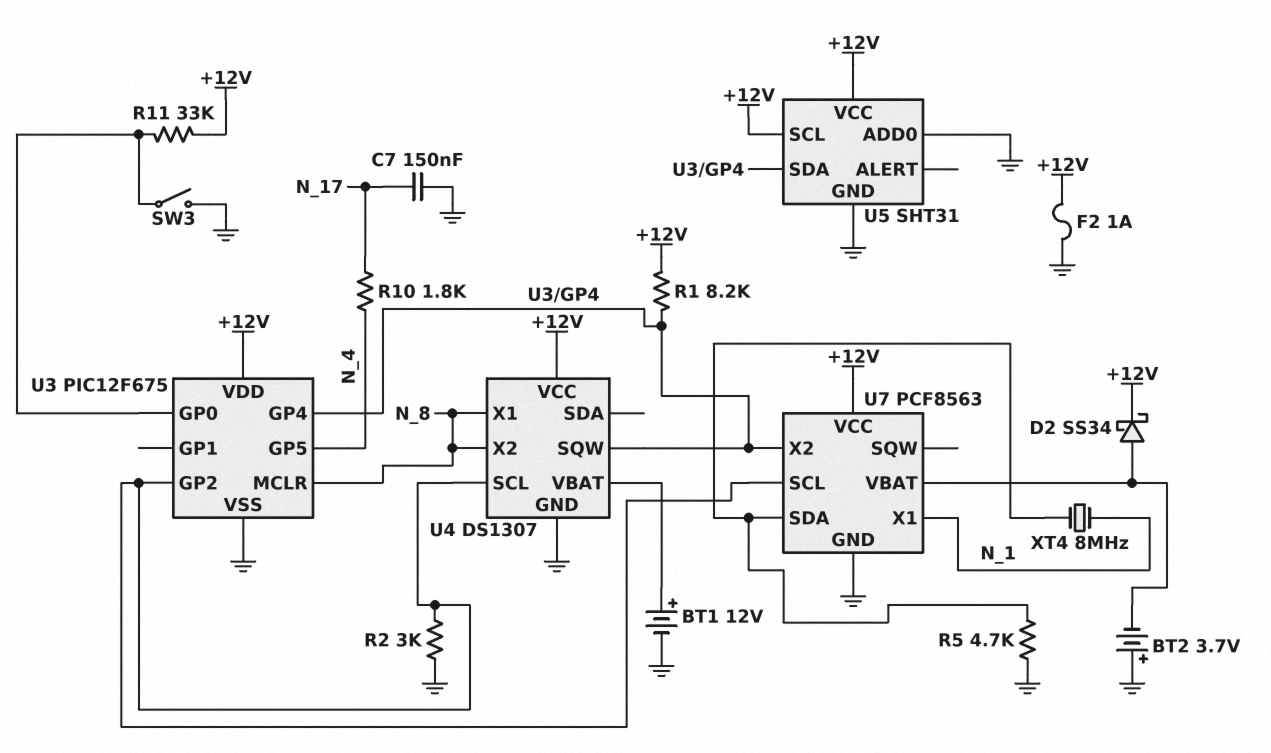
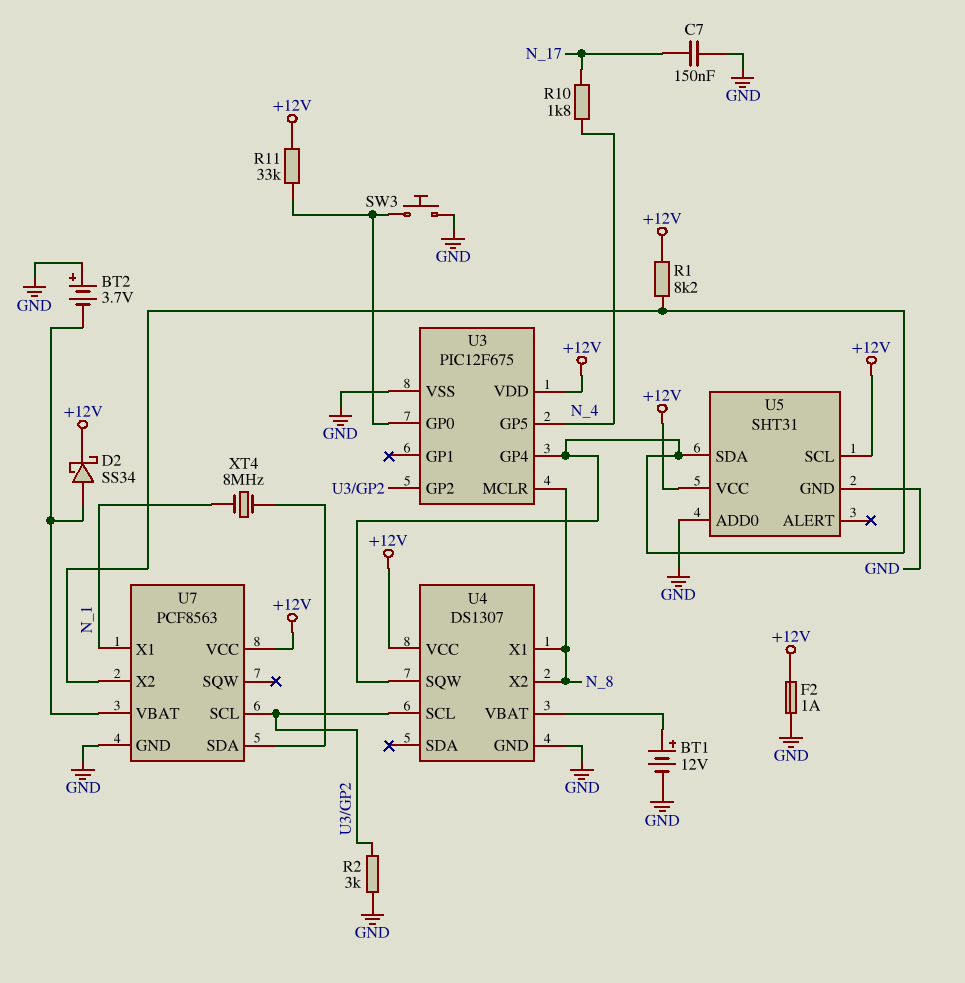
R5: 4.7k (GND, U7/SDA) -> none
SW3: switch (GND, U3/GP0) -> button (GND, U3/GP0)

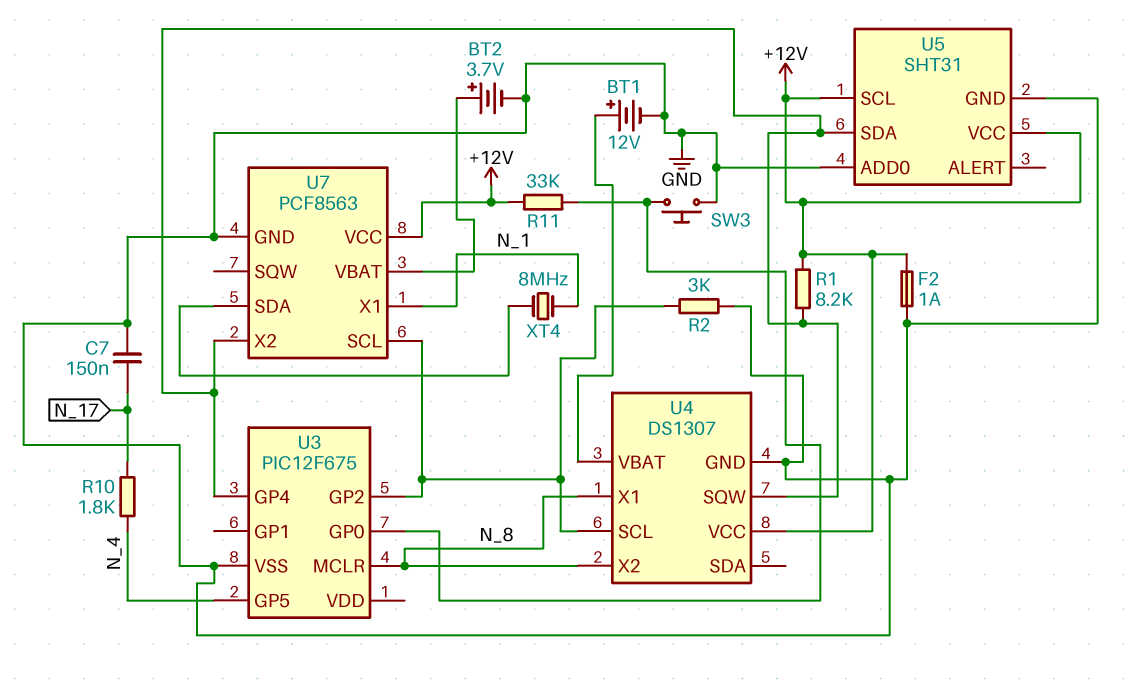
BT2: 3.7V (plus GND, minus U7/VBAT) -> 3.7V (plus U7/VBAT, minus GND)
D2: schottky SS34 (A U7/VBAT, K +12V) -> none
U3 pin VDD: +12V -> none

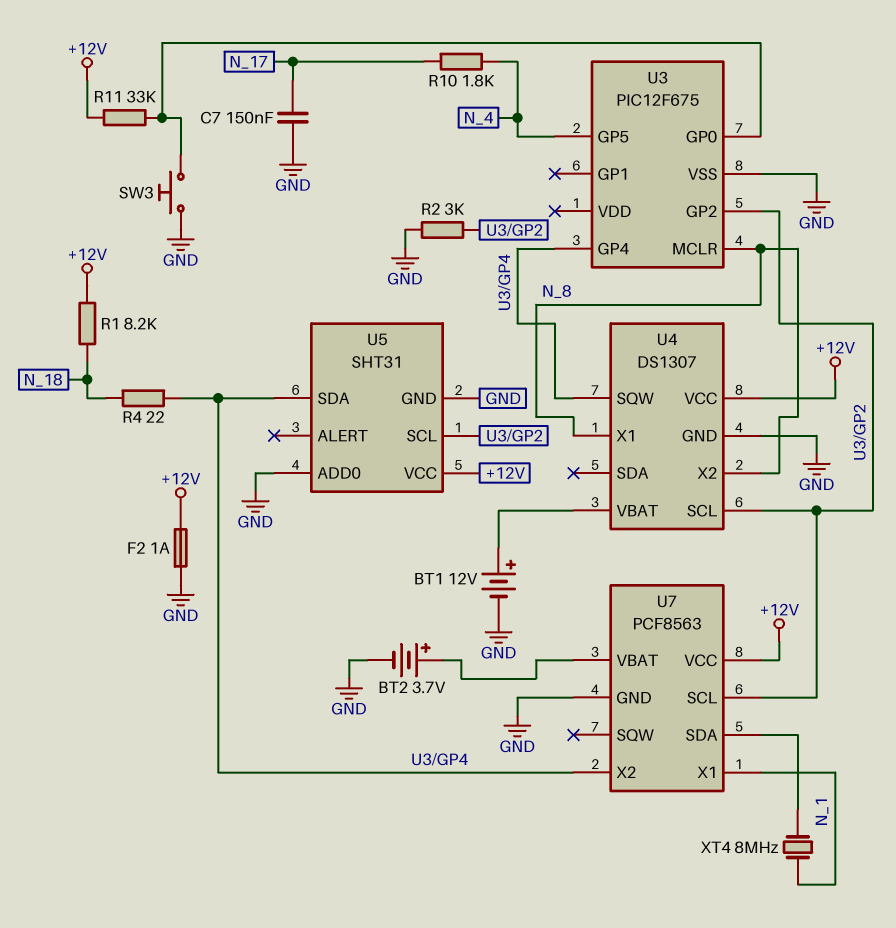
R1: 8.2k (+12V, U3/GP4) -> 8.2k (+12V, N_18)
R4: none -> 22 (N_18, U3/GP4)
U5 pin SCL: +12V -> U3/GP2

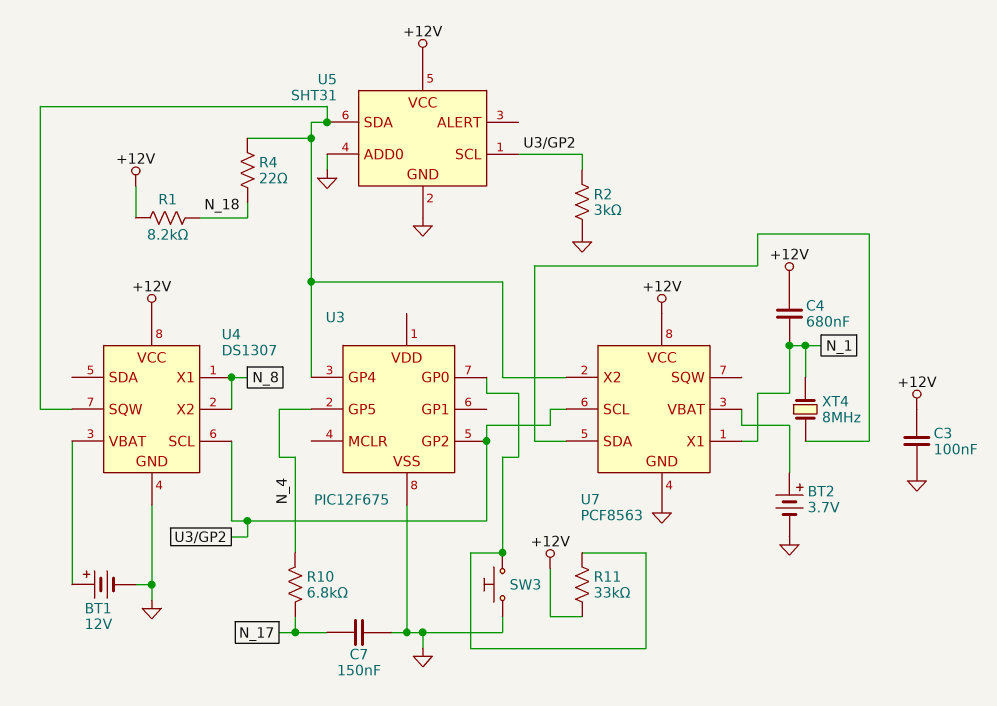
C3: none -> 100nF (+12V, GND)
C4: none -> 680nF (+12V, N_1)
F2: 1A (+12V, GND) -> none
R10: 1.8k (N_4, N_17) -> 6.8k (N_4, N_17)
U3 pin MCLR: N_8 -> none

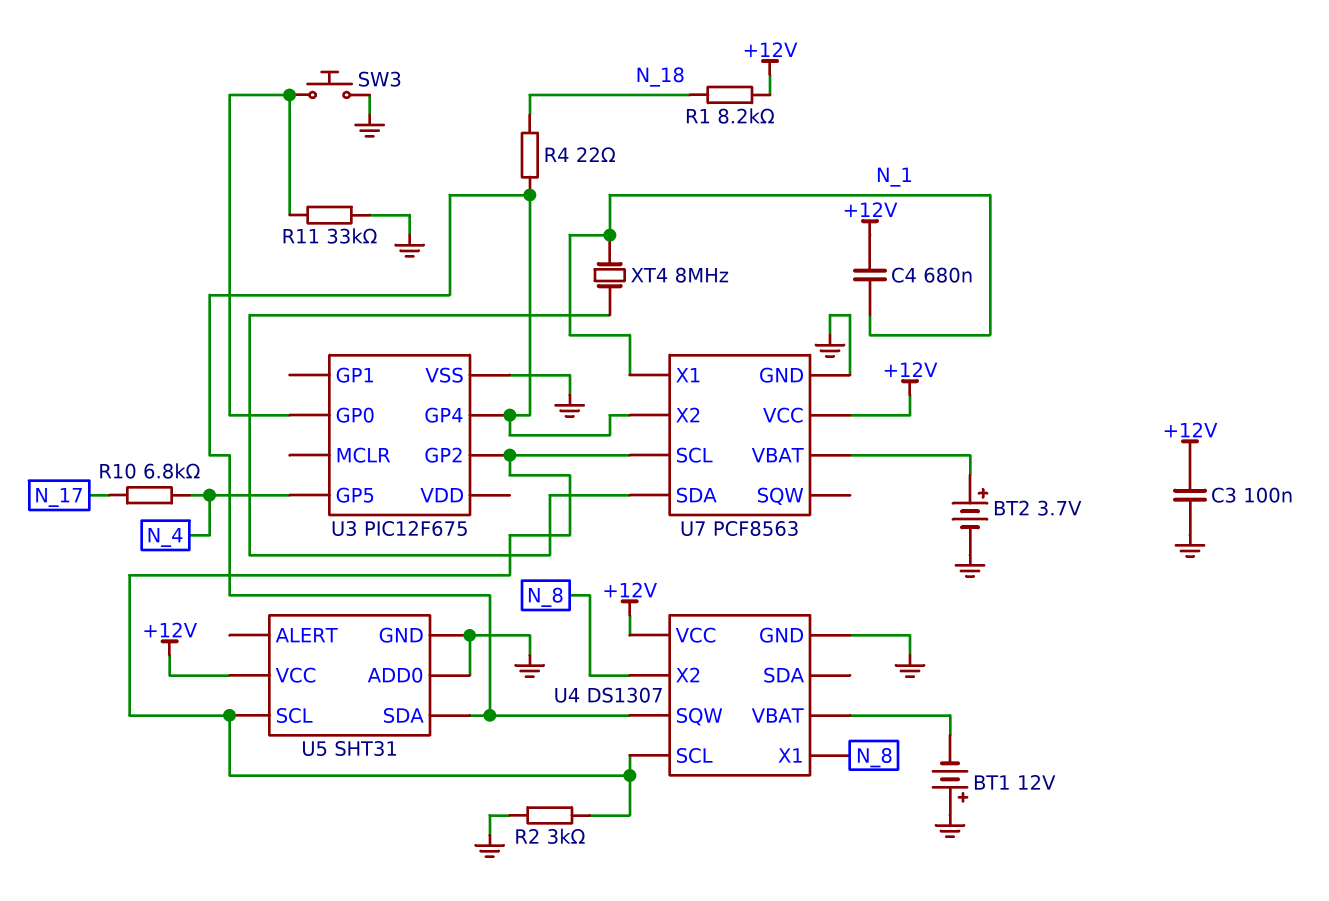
BT1: 12V (plus U4/VBAT, minus GND) -> 12V (plus GND, minus U4/VBAT)
C7: 150nF (GND, N_17) -> none
R11: 33k (+12V, U3/GP0) -> 33k (GND, U3/GP0)

